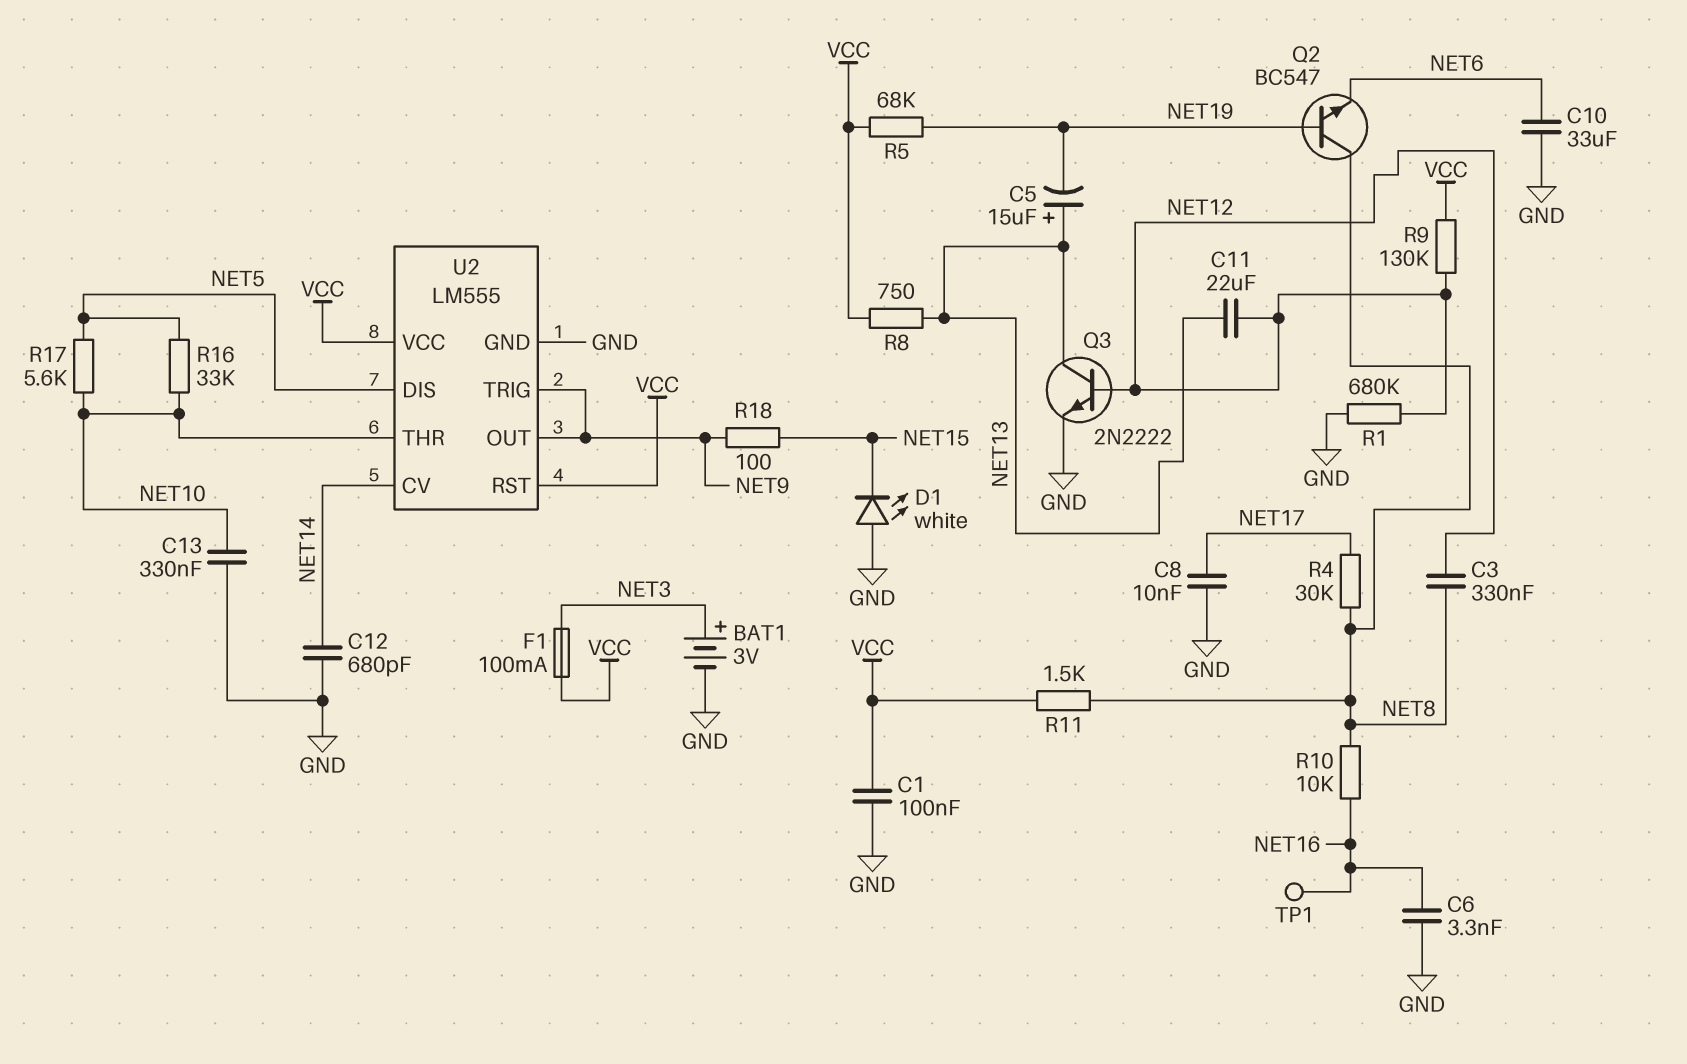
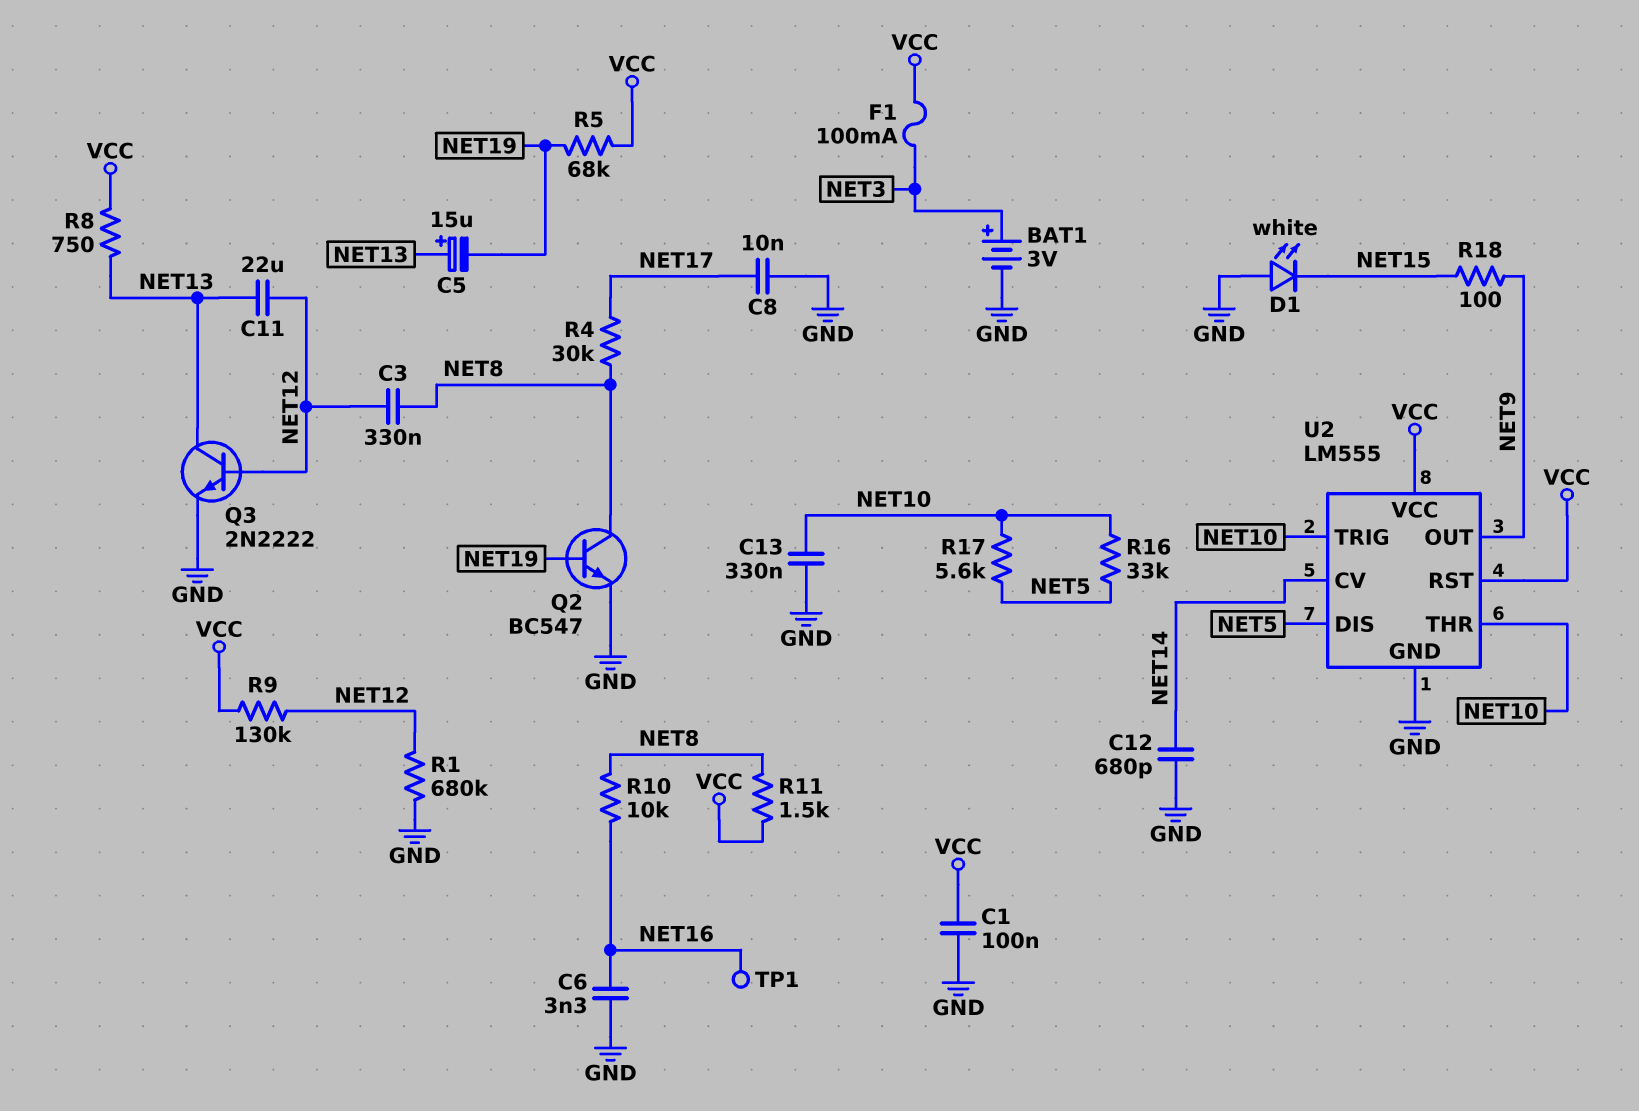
C10: 33uF (GND, NET6) -> none
Q2: NPN BC547 (B NET19, C NET8, E NET6) -> NPN BC547 (B NET19, C NET8, E GND)
U2 pin TRIG: NET9 -> NET10

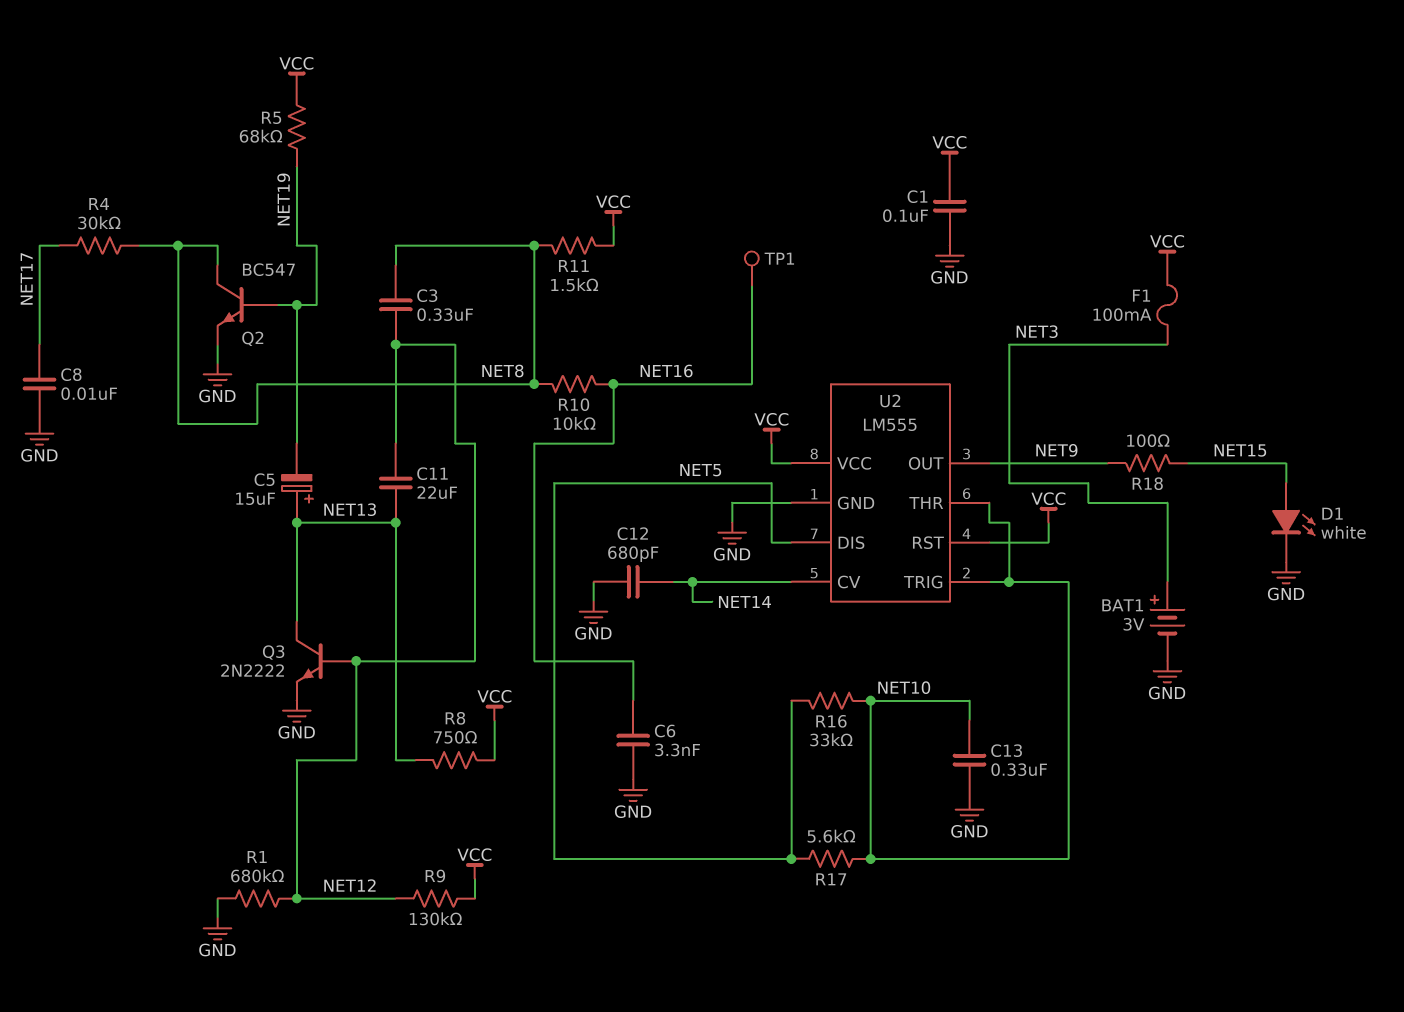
D1: LED white (A GND, K NET15) -> LED white (A NET15, K GND)

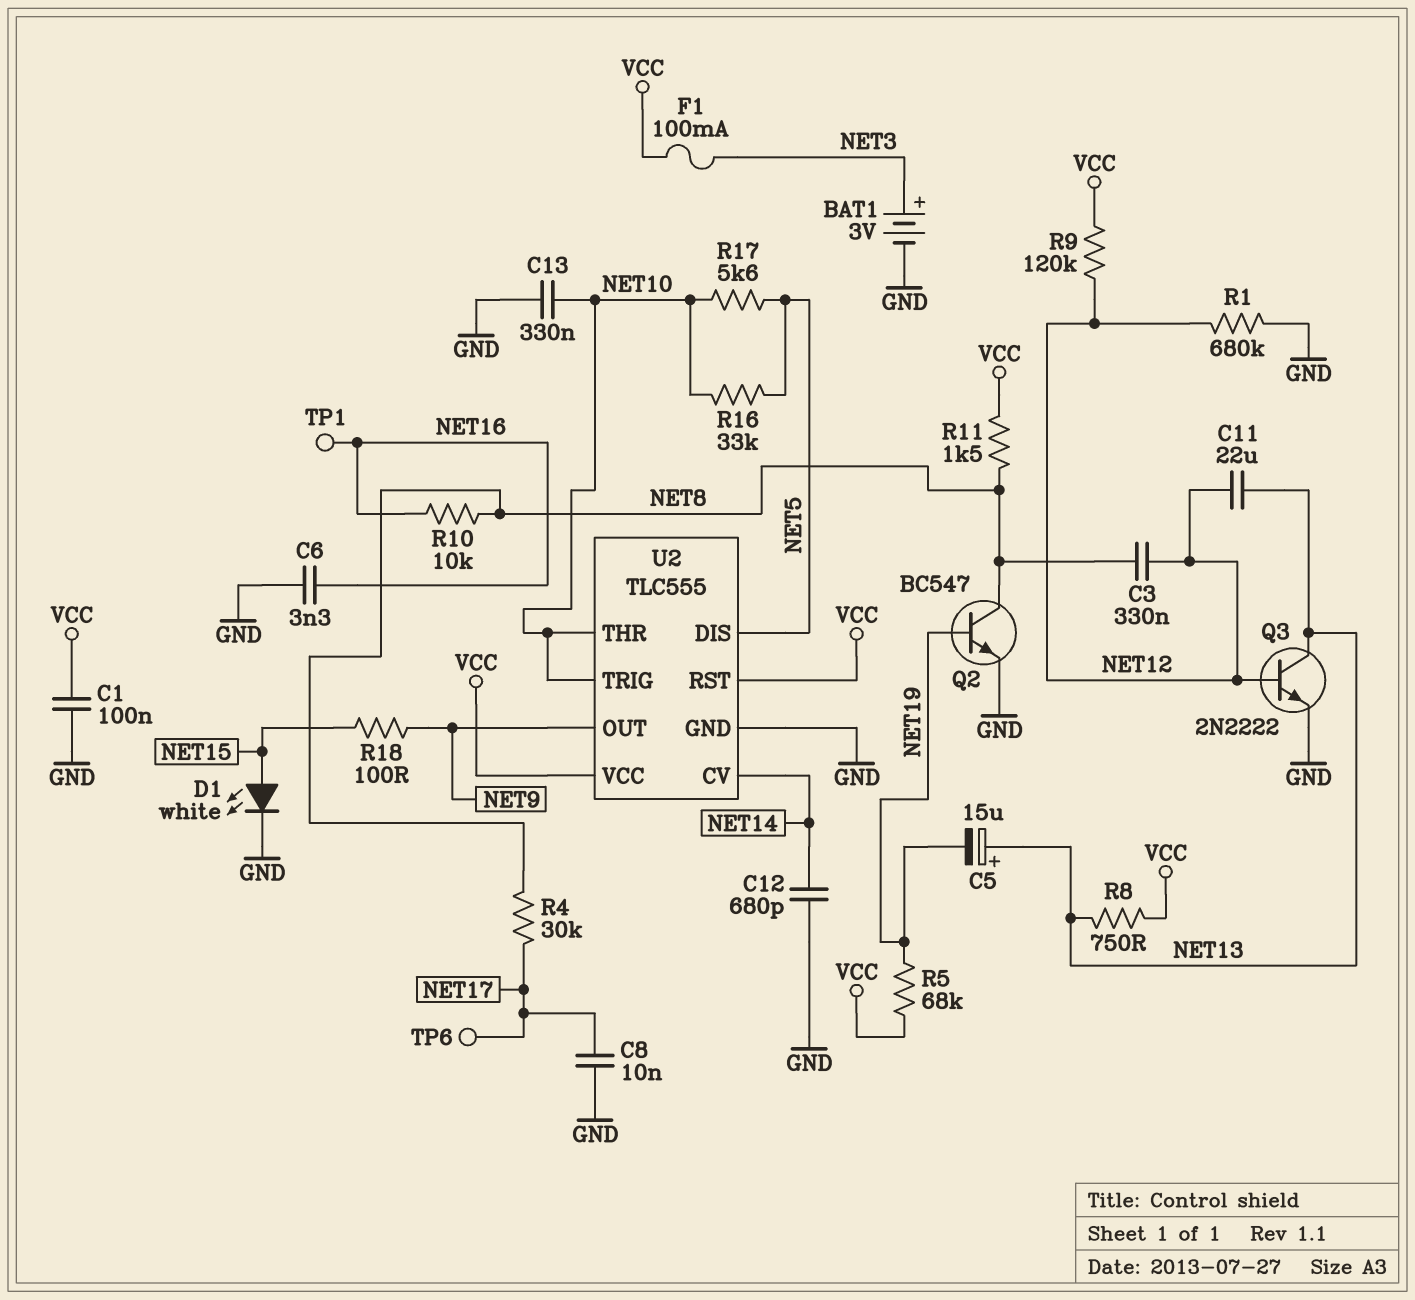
R9: 130k (NET12, VCC) -> 120k (NET12, VCC)
TP6: none -> test point (NET17)
U2: LM555 -> TLC555

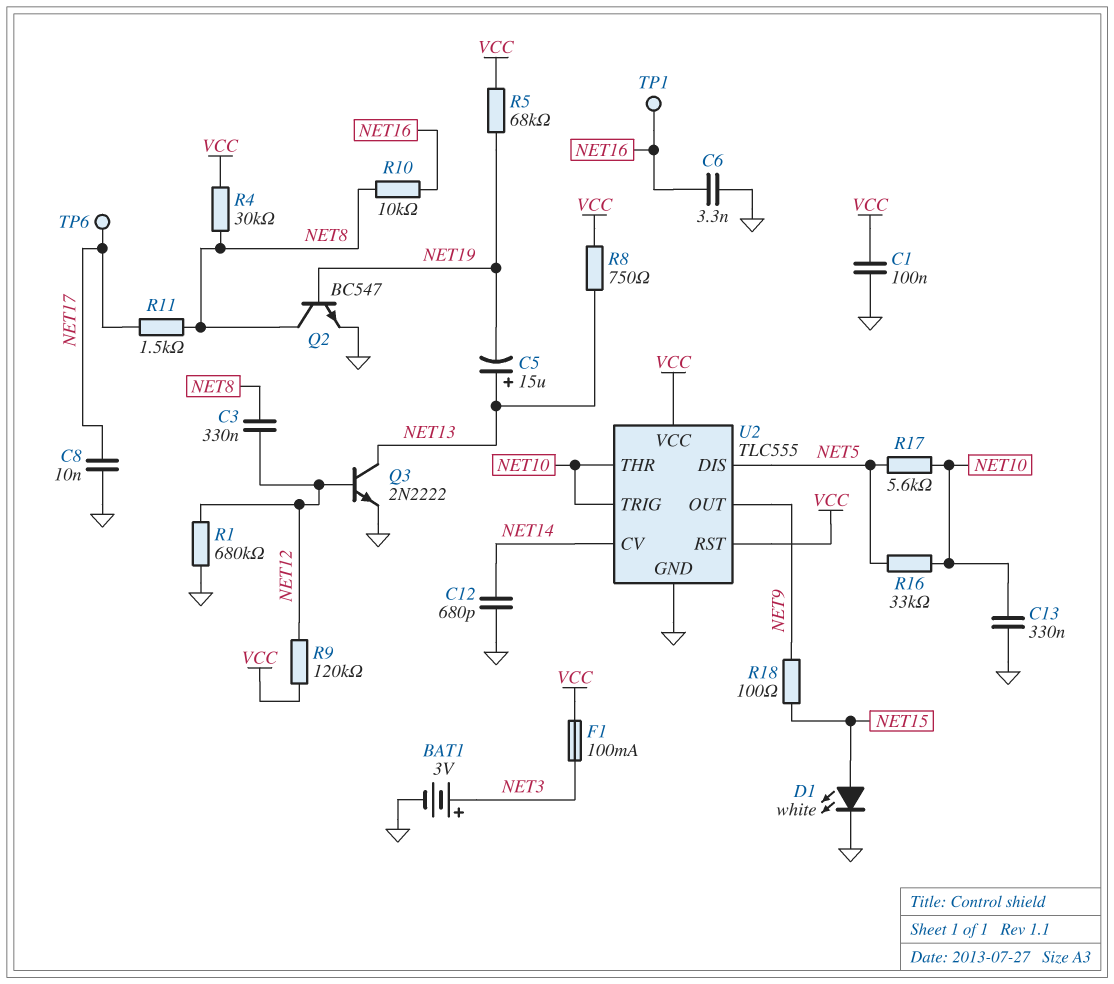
C11: 22uF (NET12, NET13) -> none
R4: 30k (NET8, NET17) -> 30k (NET8, VCC)
R11: 1.5k (NET8, VCC) -> 1.5k (NET8, NET17)

